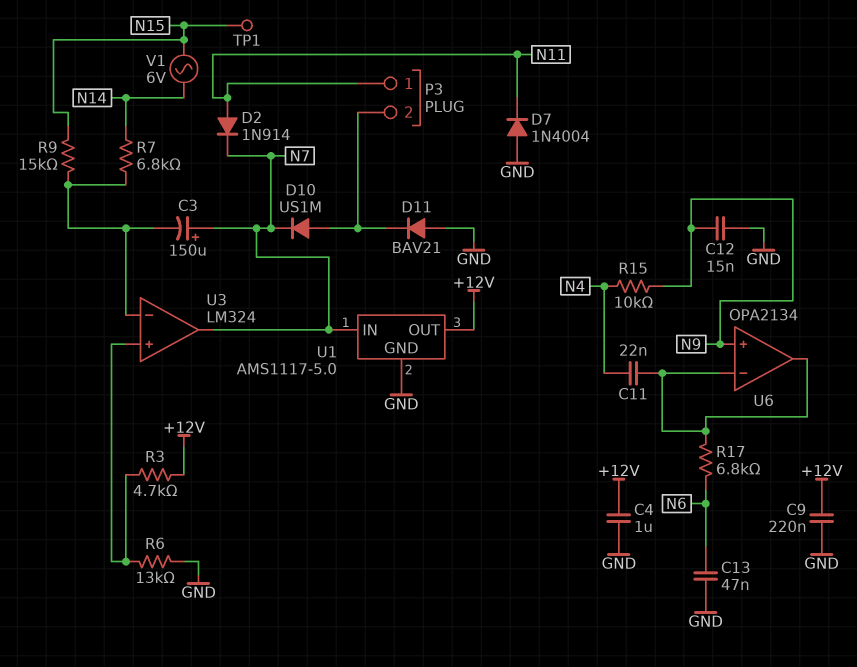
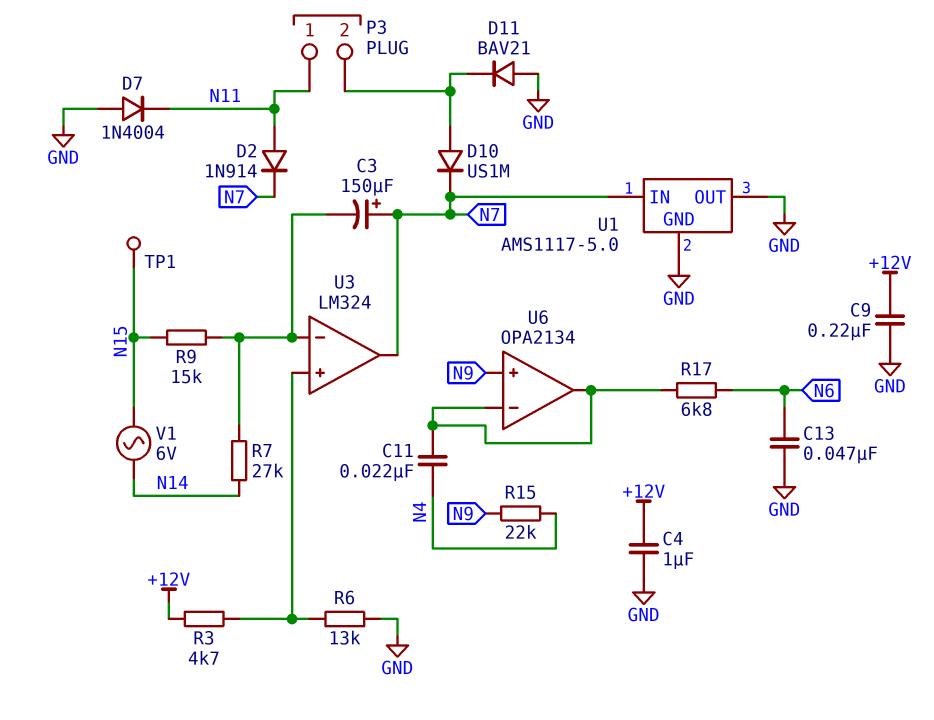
C12: 15nF (GND, N9) -> none
R7: 6.8k (N14, U3/in-) -> 27k (N14, U3/in-)
R15: 10k (N4, N9) -> 22k (N4, N9)
U1 pin OUT: +12V -> GND

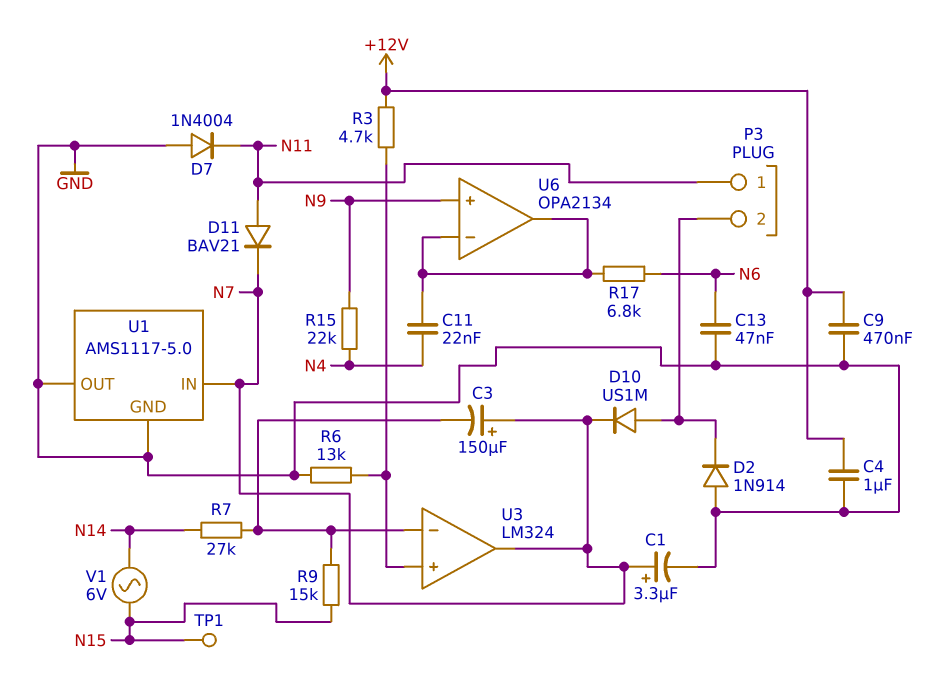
C1: none -> 3.3uF (plus N7, minus GND)
C9: 220nF (+12V, GND) -> 470nF (+12V, GND)
D2: diode 1N914 (A N11, K N7) -> diode 1N914 (A GND, K P3/2)
D11: diode BAV21 (A GND, K P3/2) -> diode BAV21 (A N11, K N7)

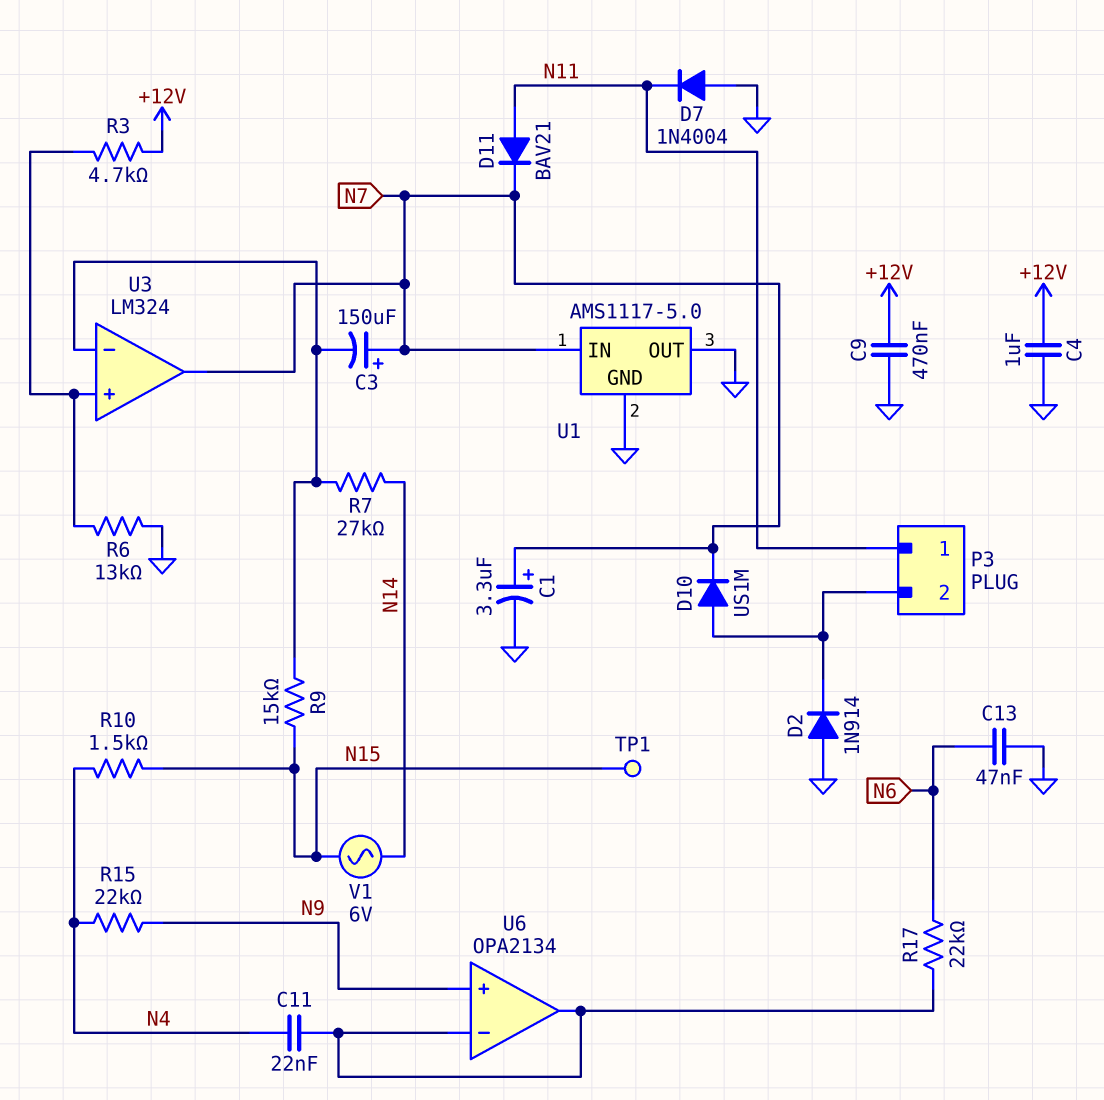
R10: none -> 1.5k (N4, N15)
R17: 6.8k (N6, U6/in-) -> 22k (N6, U6/in-)

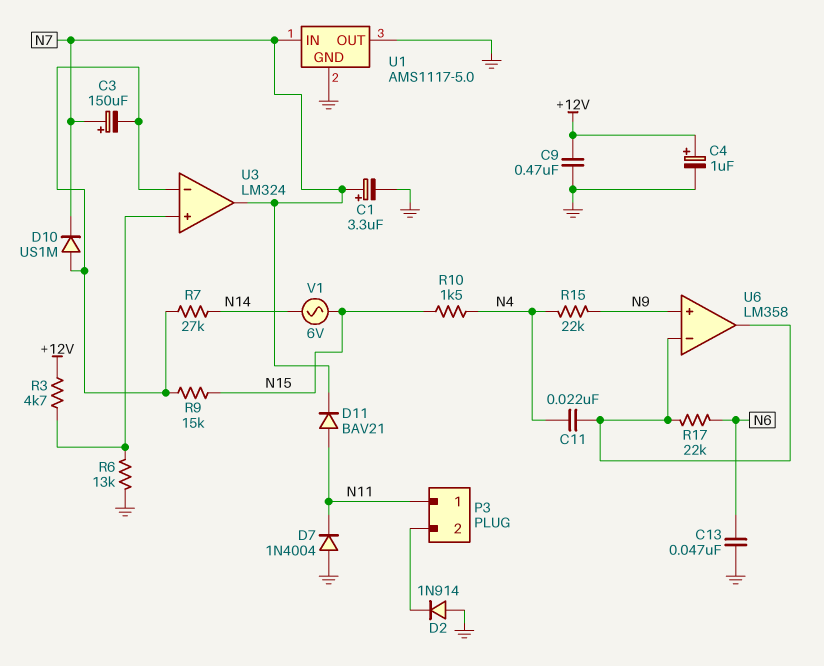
C4: 1uF (+12V, GND) -> 1uF (plus +12V, minus GND)
D10: diode US1M (A P3/2, K N7) -> diode US1M (A U3/in-, K N7)
TP1: test point (N15) -> none
U6: OPA2134 -> LM358

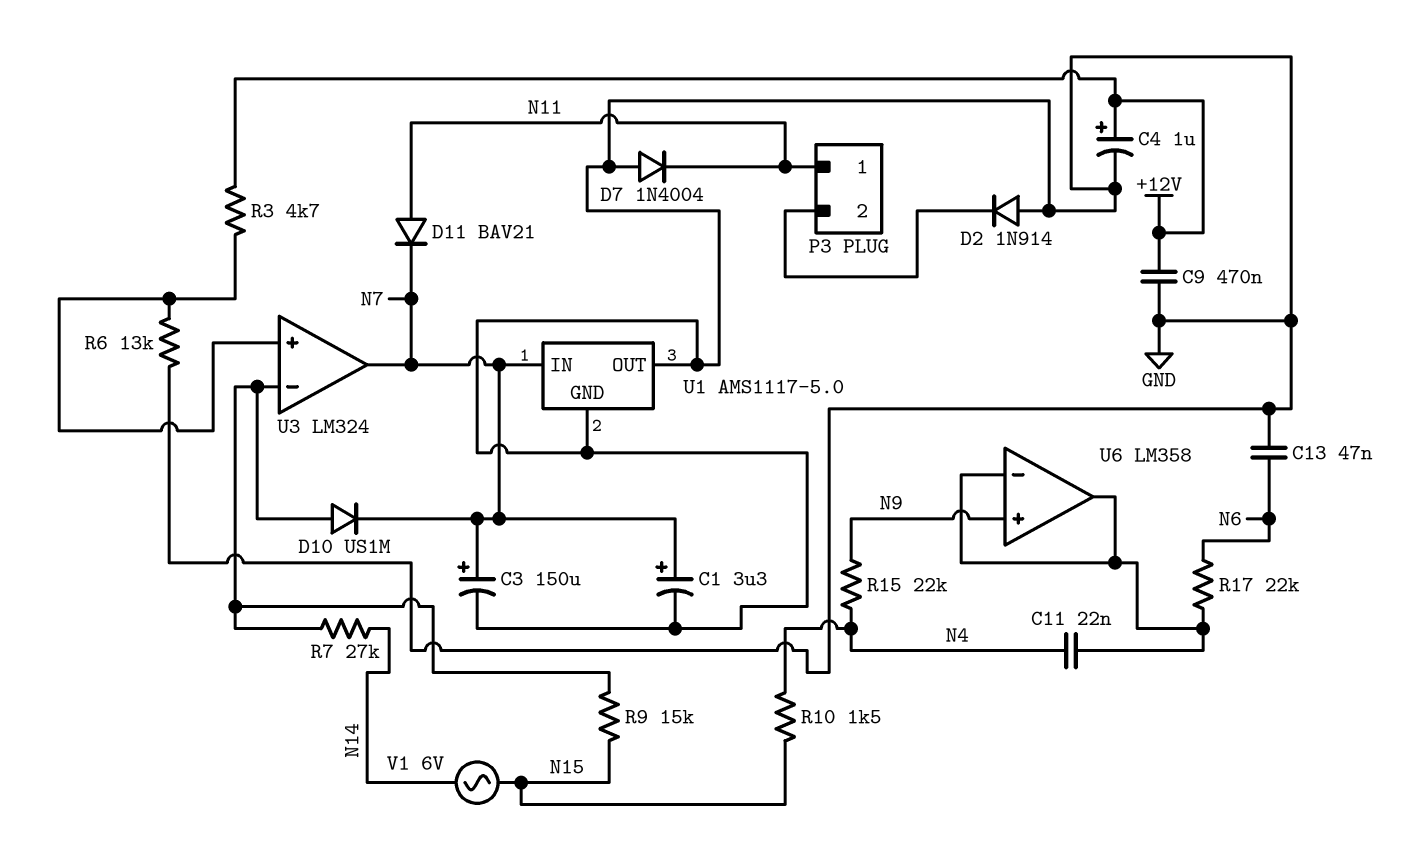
C3: 150uF (plus N7, minus U3/in-) -> 150uF (plus N7, minus GND)

